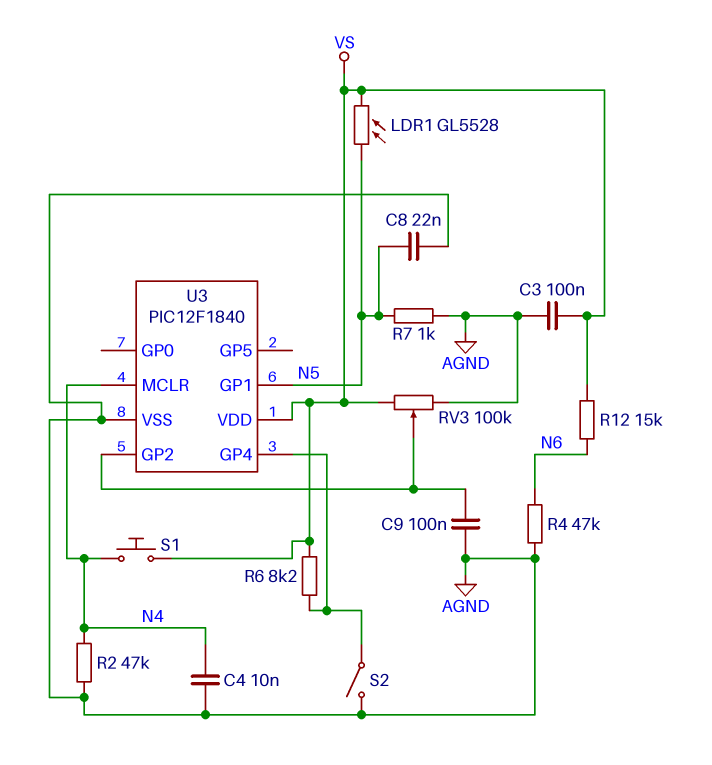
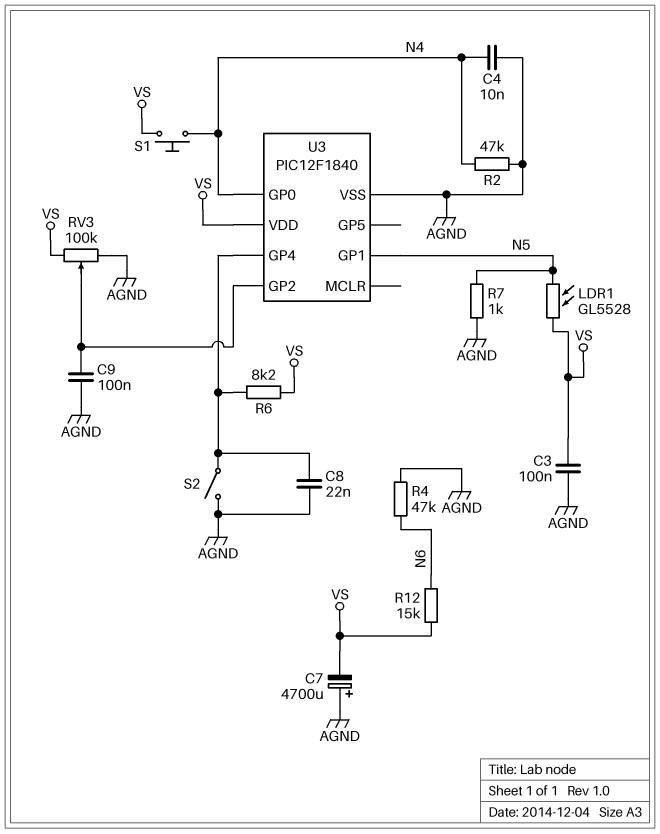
C7: none -> 4700uF (plus AGND, minus VS)
C8: 22nF (AGND, N5) -> 22nF (AGND, U3/GP4)
U3 pin GP0: none -> N4
U3 pin MCLR: N4 -> none

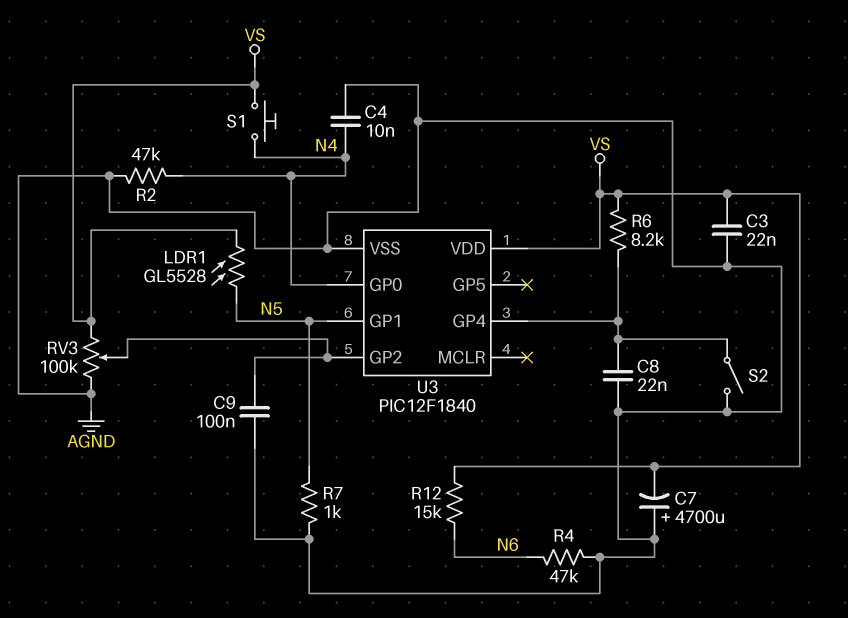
C3: 100nF (AGND, VS) -> 22nF (AGND, VS)

